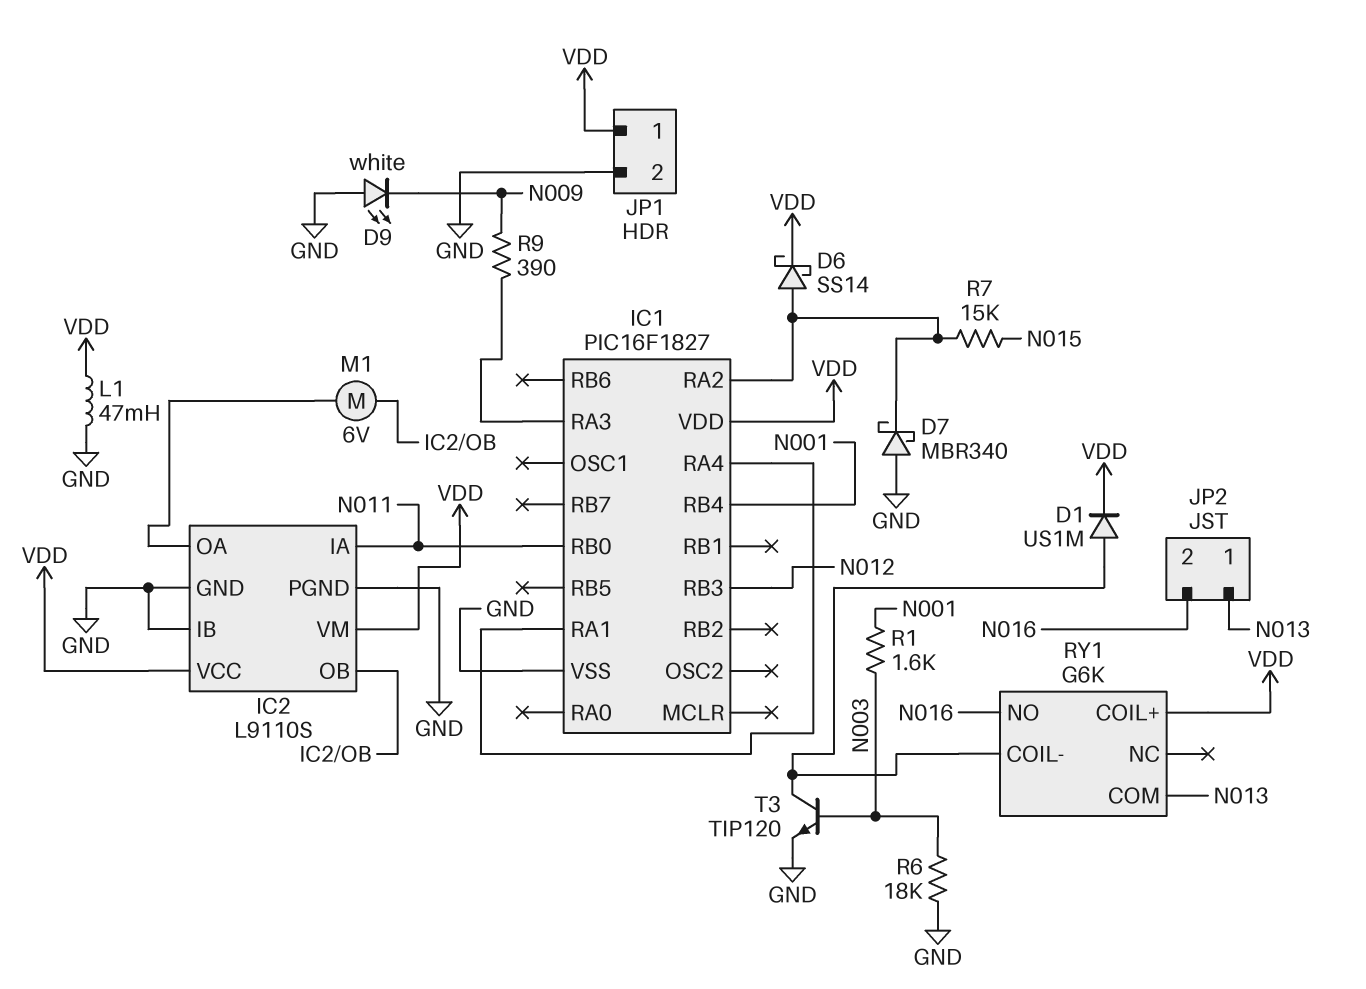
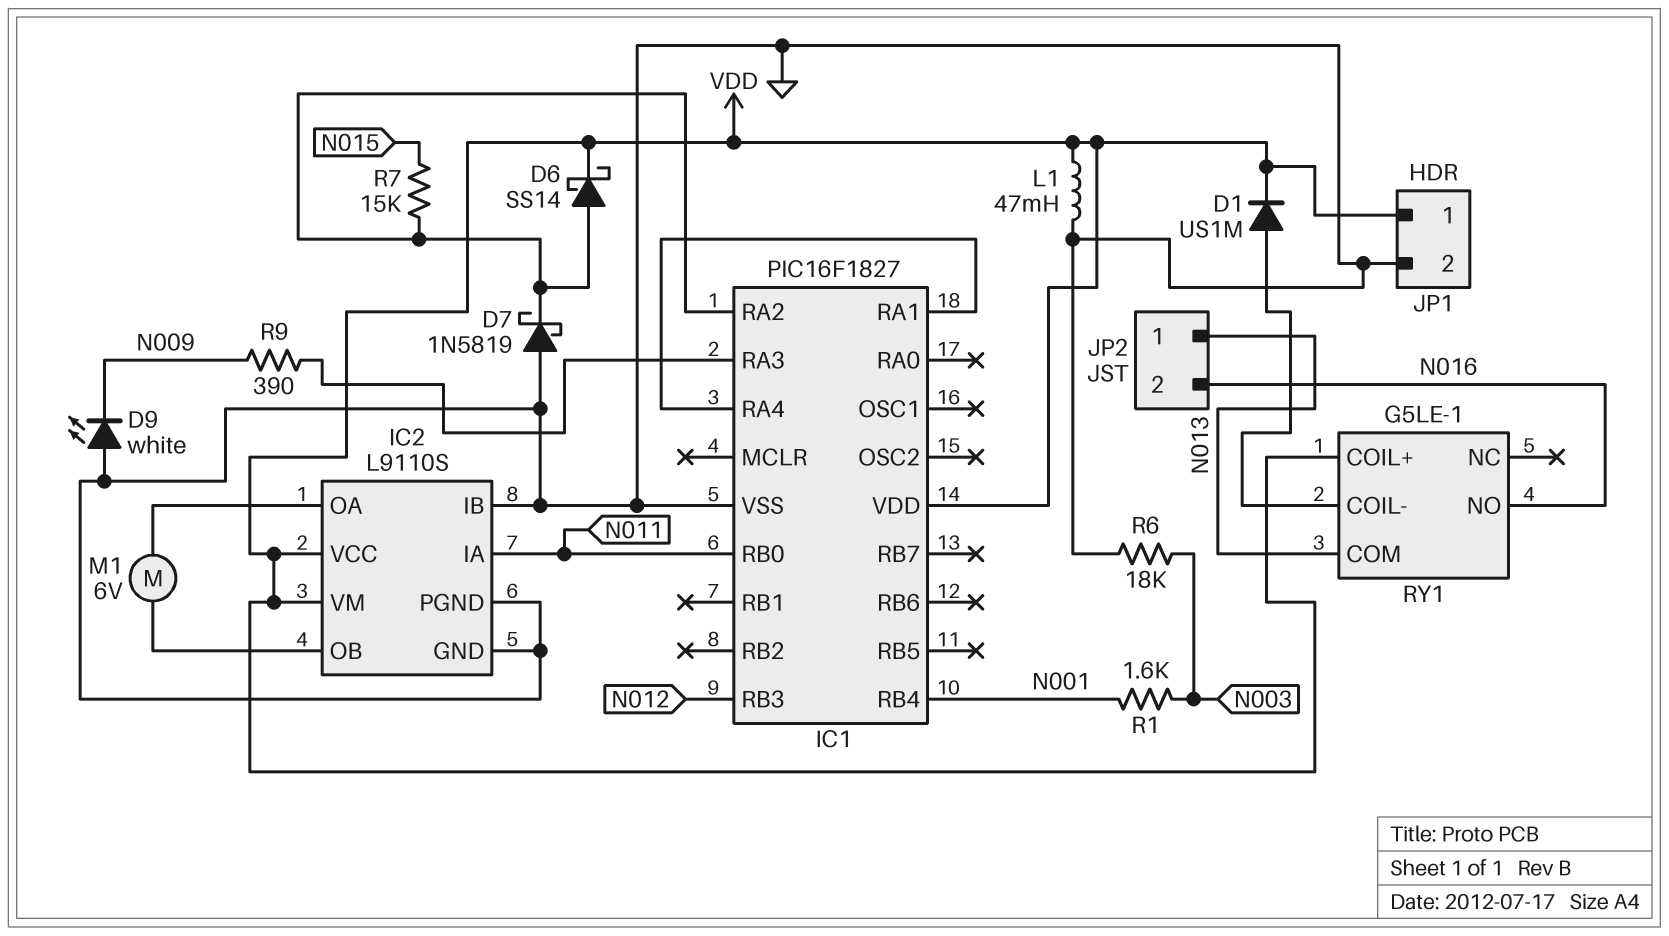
D7: schottky MBR340 (A GND, K IC1/RA2) -> schottky 1N5819 (A GND, K IC1/RA2)
RY1: G6K -> G5LE-1
T3: NPN TIP120 (B N003, C RY1/COIL-, E GND) -> none

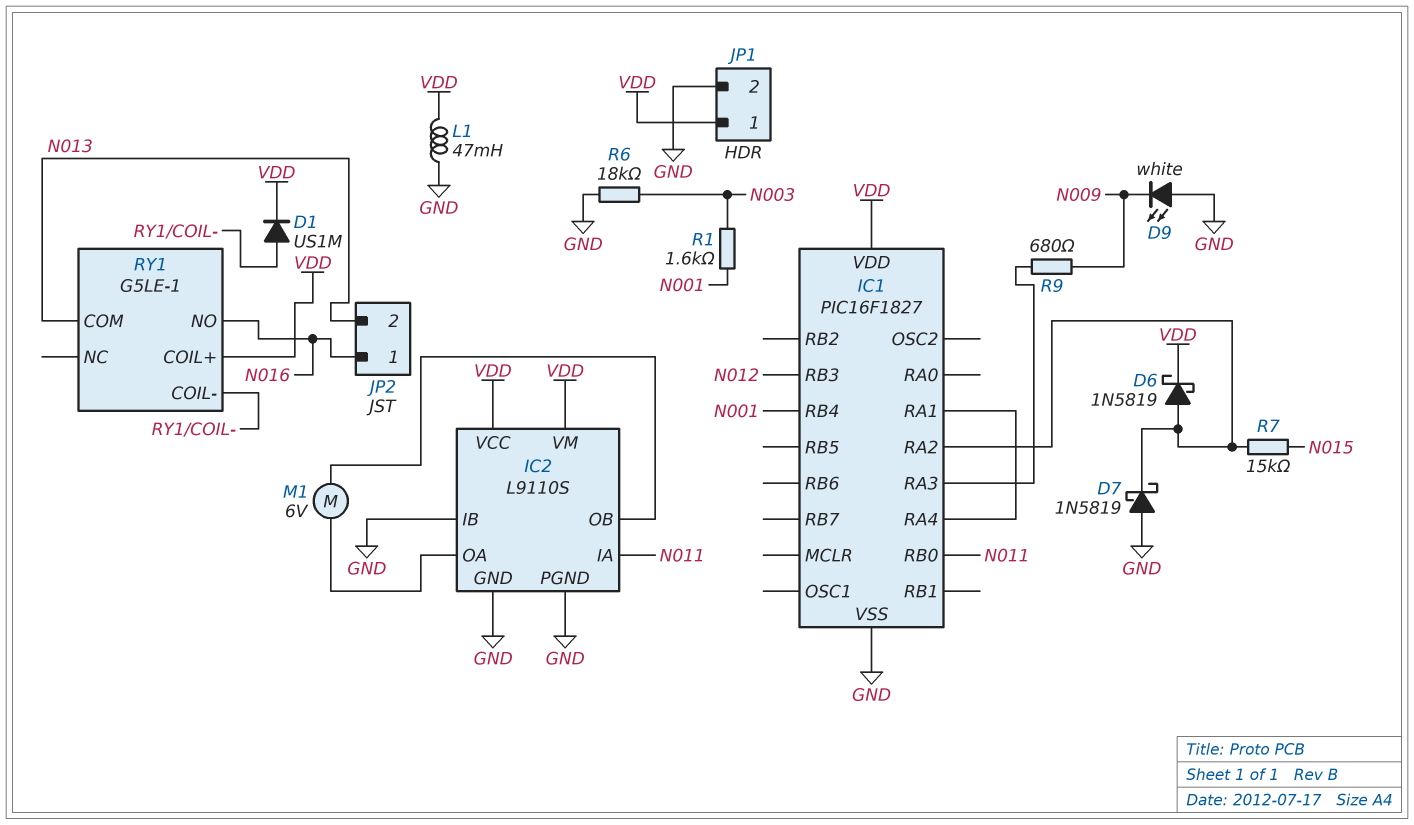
D6: schottky SS14 (A IC1/RA2, K VDD) -> schottky 1N5819 (A IC1/RA2, K VDD)
JP2 pin 1: N013 -> N016
JP2 pin 2: N016 -> N013
R9: 390 (IC1/RA3, N009) -> 680 (IC1/RA3, N009)

